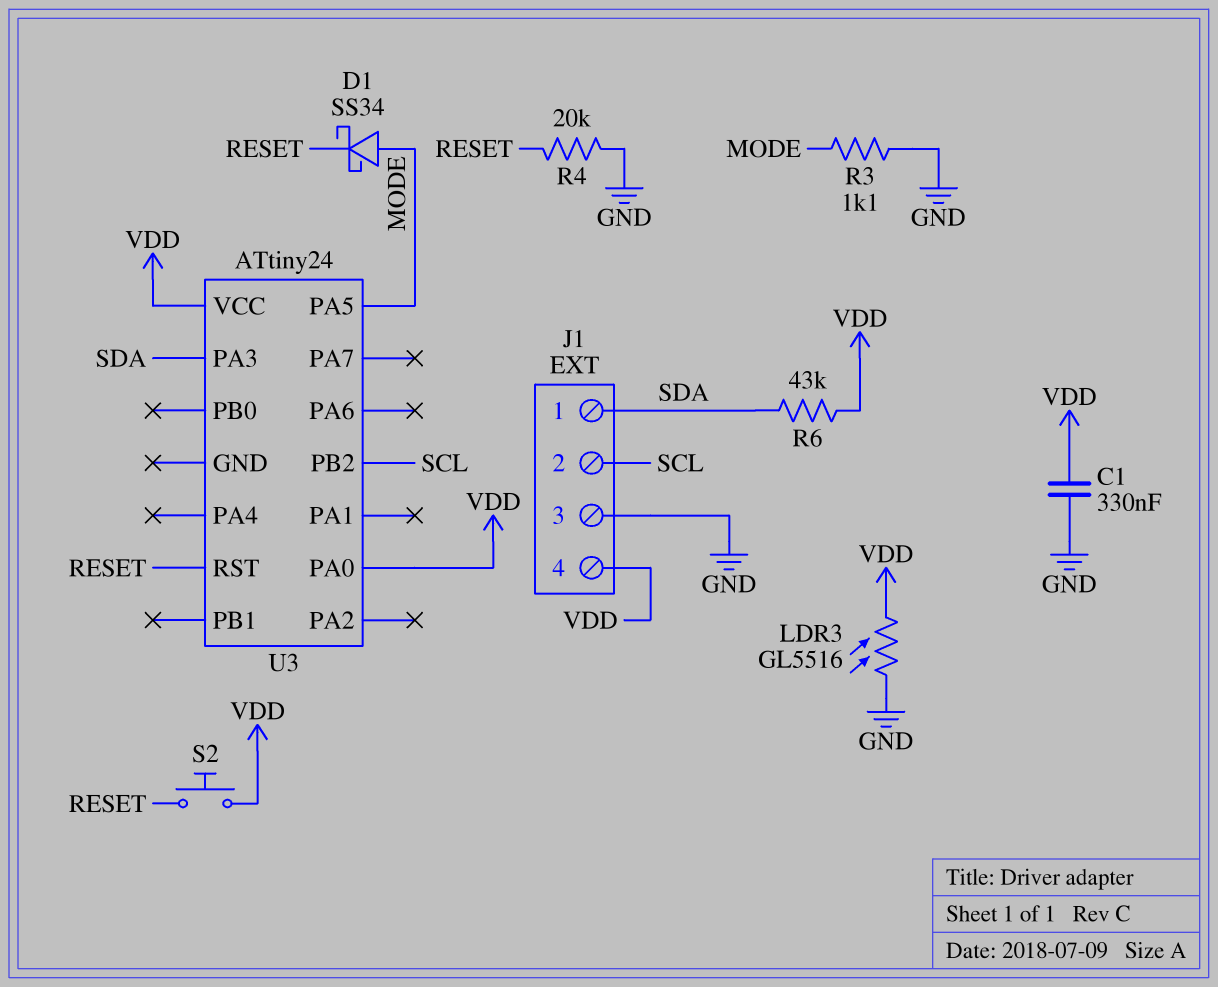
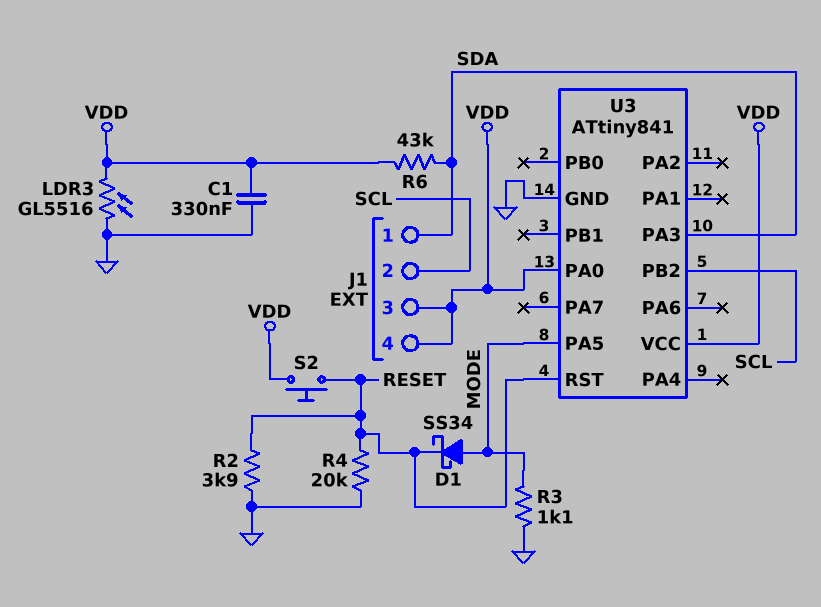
J1 pin 3: GND -> VDD
R2: none -> 3.9k (GND, RESET)
U3: ATtiny24 -> ATtiny841
U3 pin GND: none -> GND

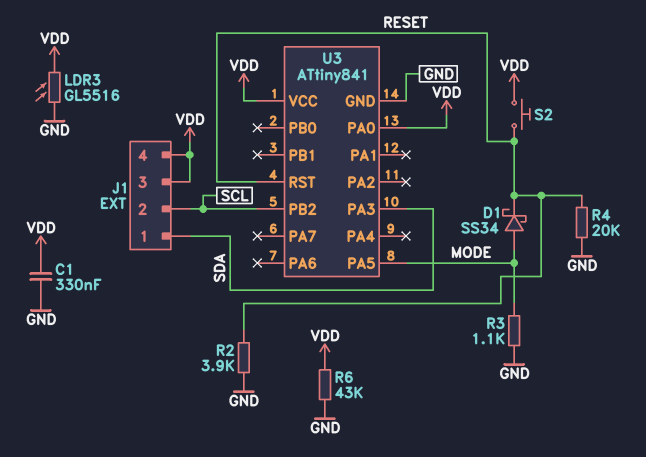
R6: 43k (SDA, VDD) -> 43k (GND, VDD)

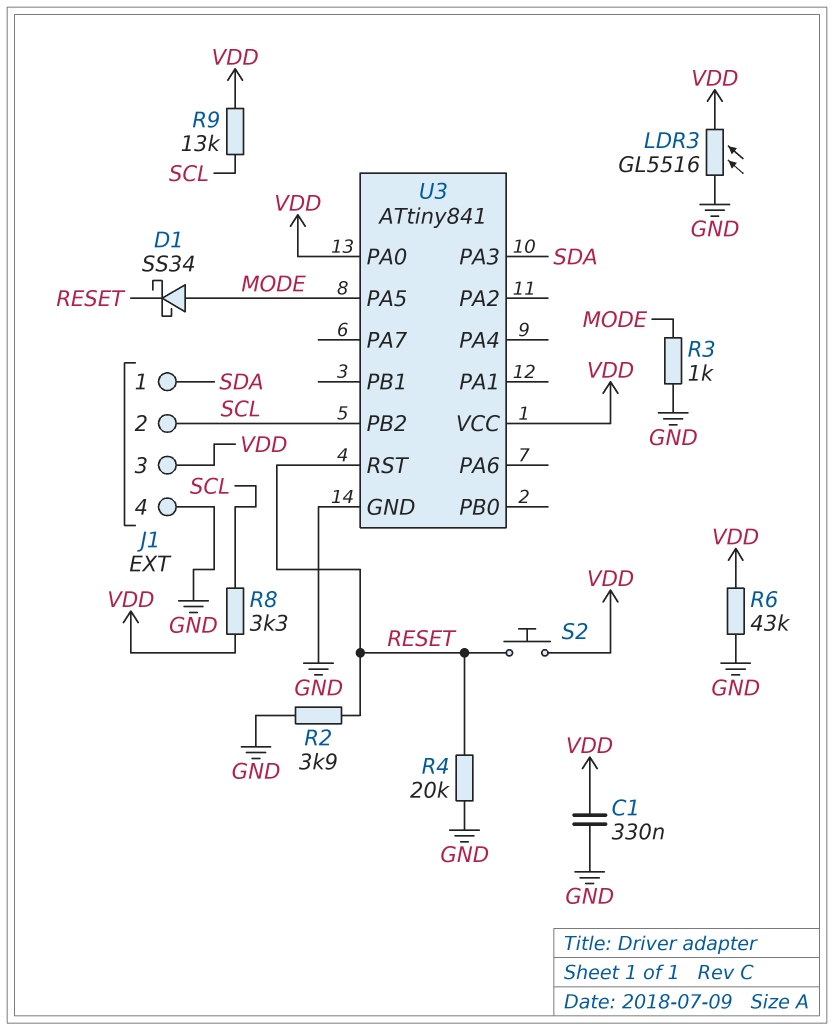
J1 pin 4: VDD -> GND
R3: 1.1k (GND, MODE) -> 1k (GND, MODE)
R8: none -> 3.3k (SCL, VDD)
R9: none -> 13k (SCL, VDD)

